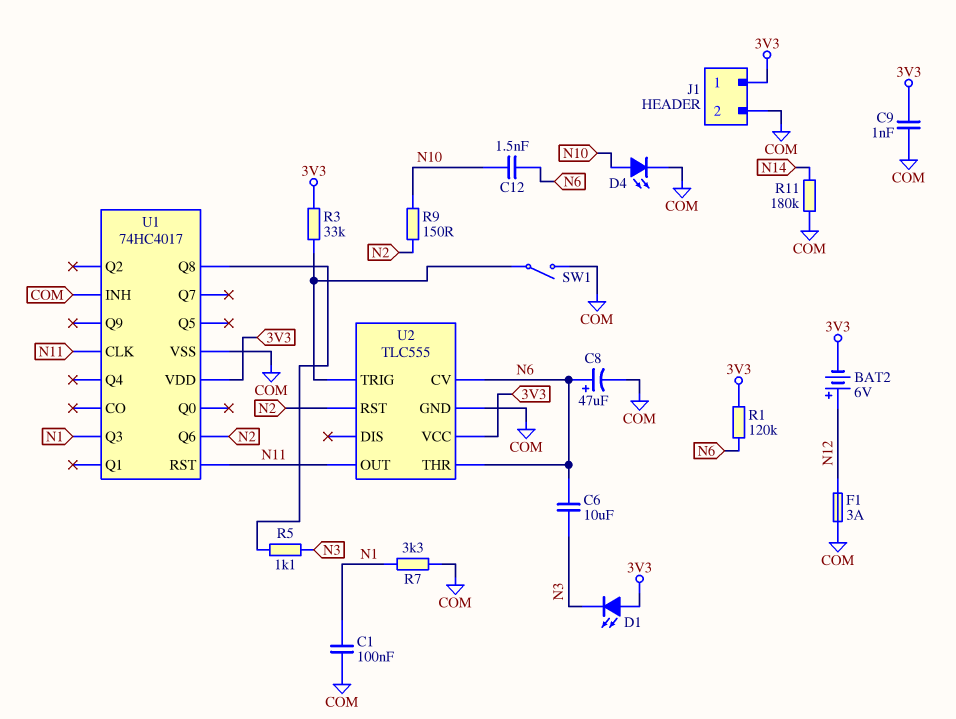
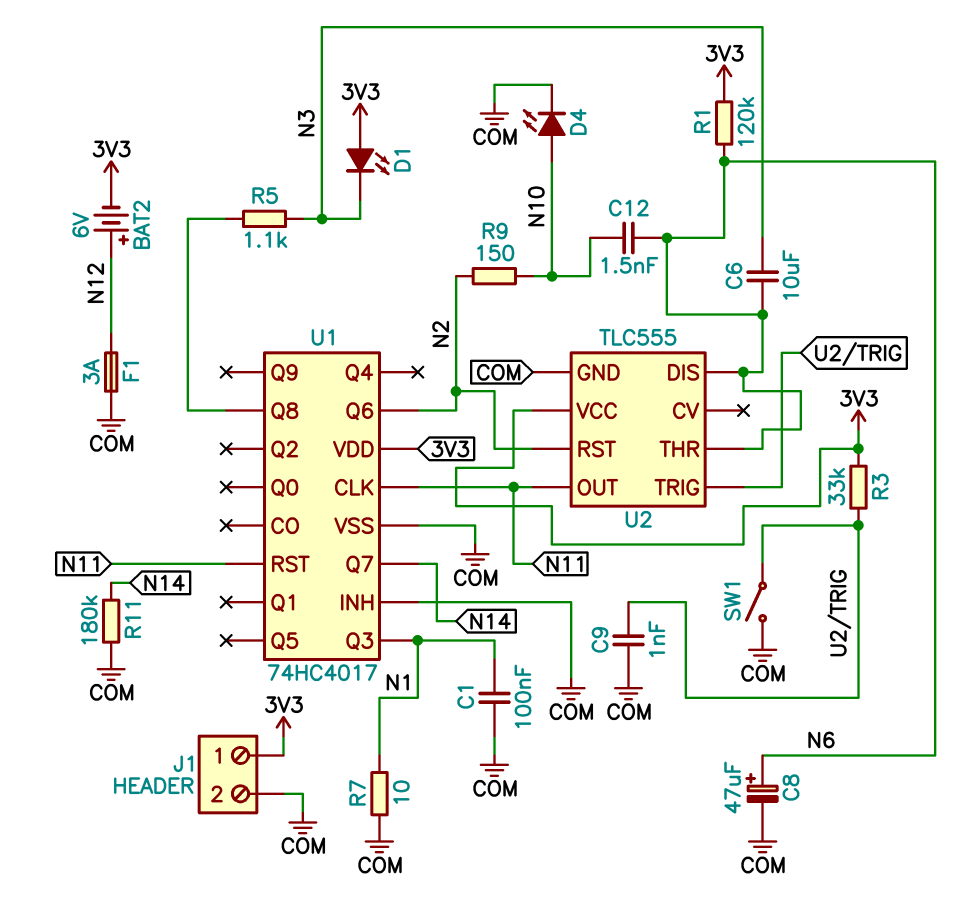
C9: 1nF (3V3, COM) -> 1nF (COM, U2/TRIG)
R7: 3.3k (COM, N1) -> 10 (COM, N1)
U1 pin Q7: none -> N14
U2 pin CV: N6 -> none
U2 pin DIS: none -> N6

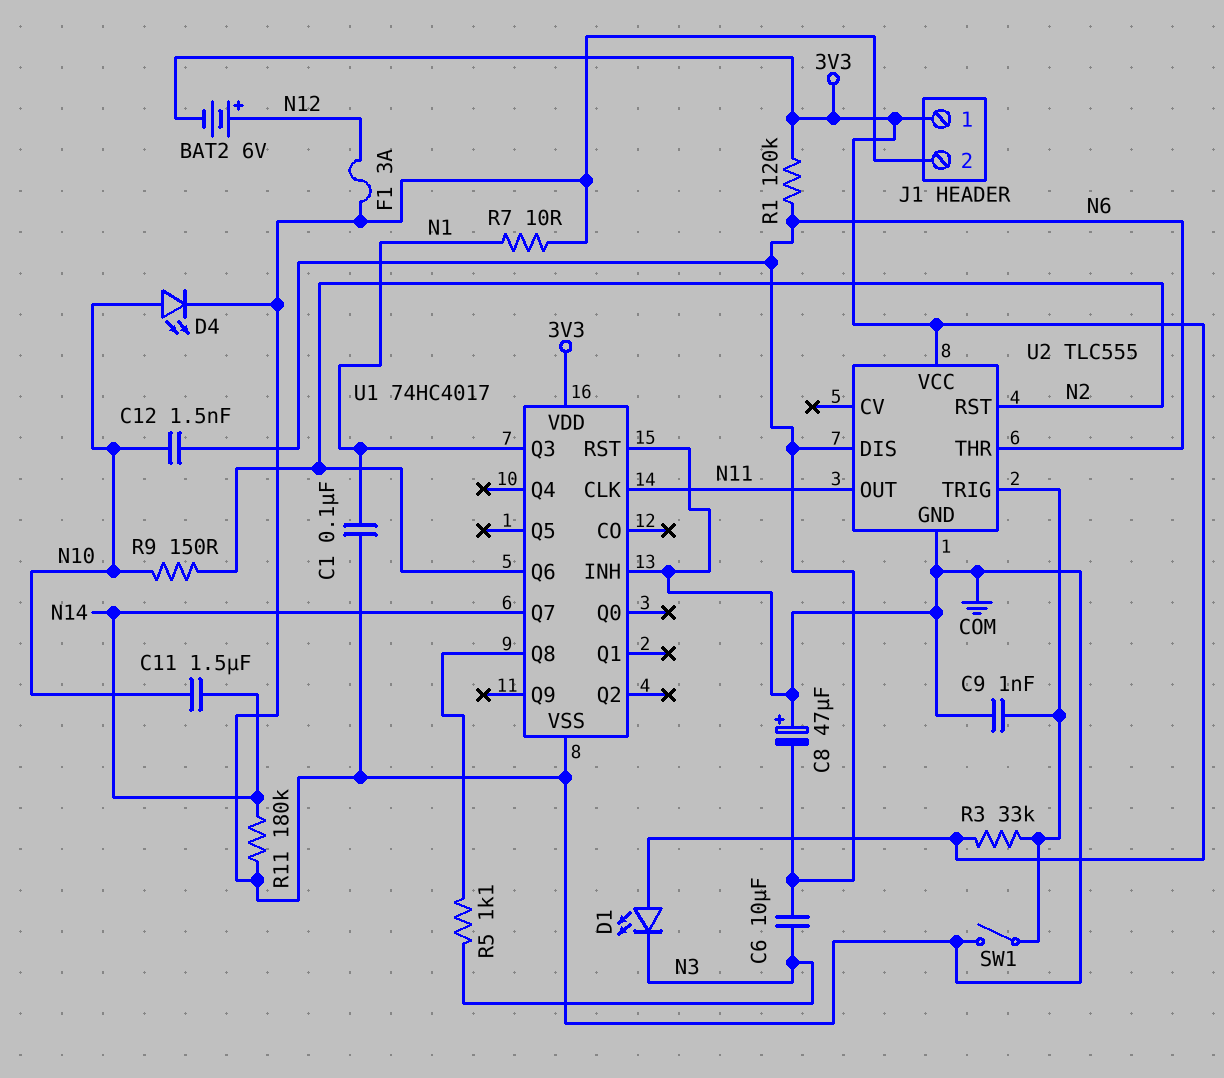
C8: 47uF (plus N6, minus COM) -> 47uF (plus COM, minus N6)
C11: none -> 1.5uF (N10, N14)
U1 pin RST: N11 -> COM

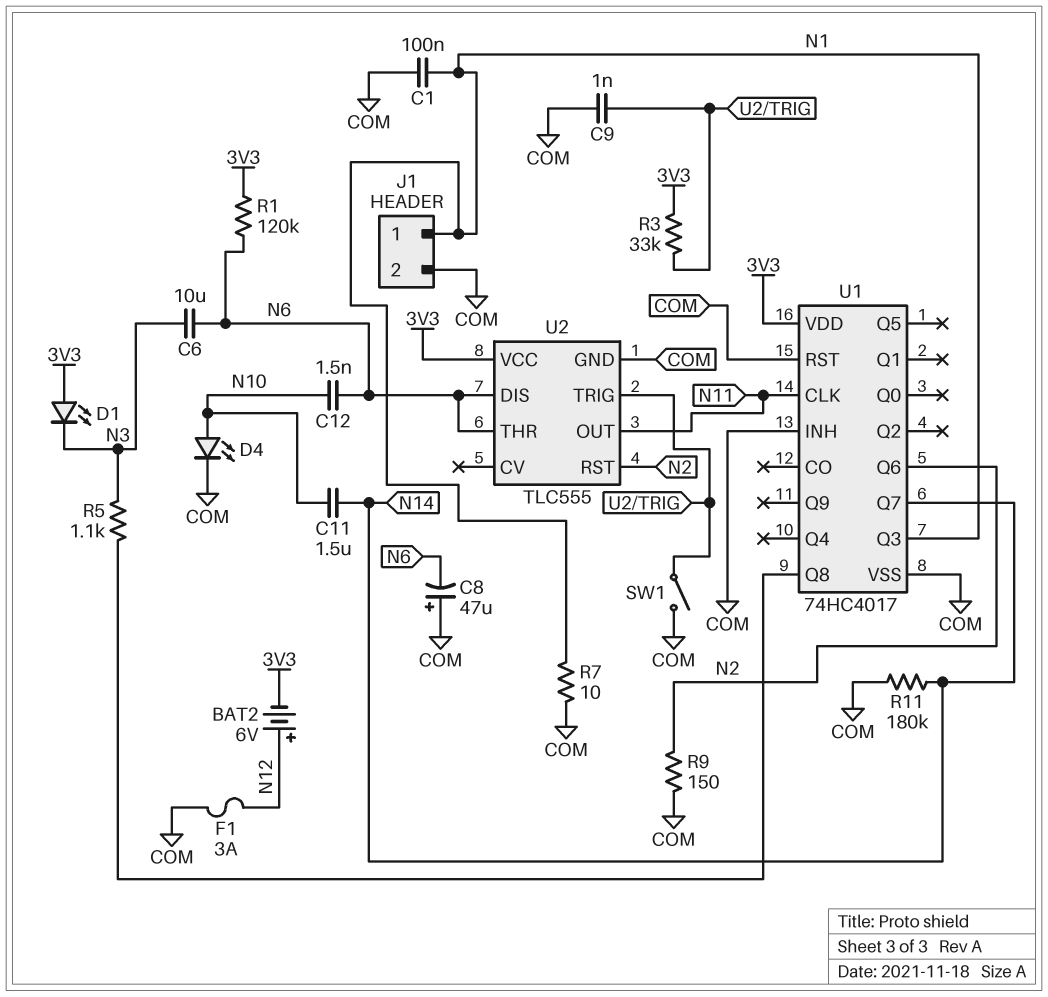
J1 pin 1: 3V3 -> N1
R9: 150 (N2, N10) -> 150 (COM, N2)

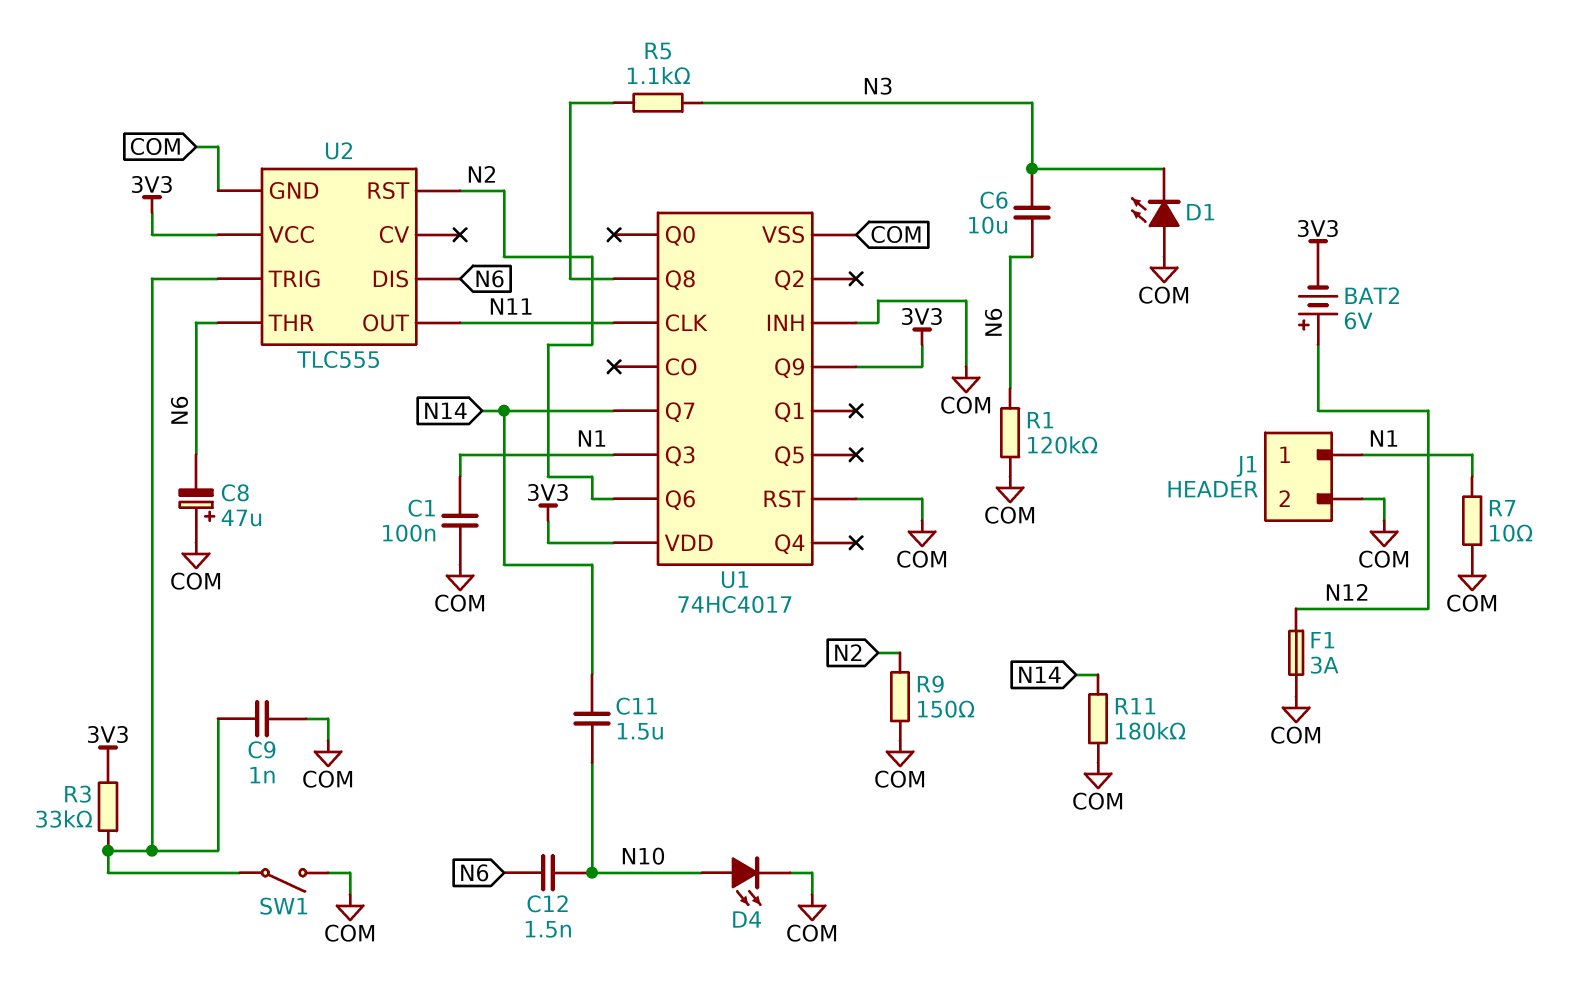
D1: LED (A 3V3, K N3) -> LED (A COM, K N3)
R1: 120k (3V3, N6) -> 120k (COM, N6)
U1 pin Q9: none -> 3V3

